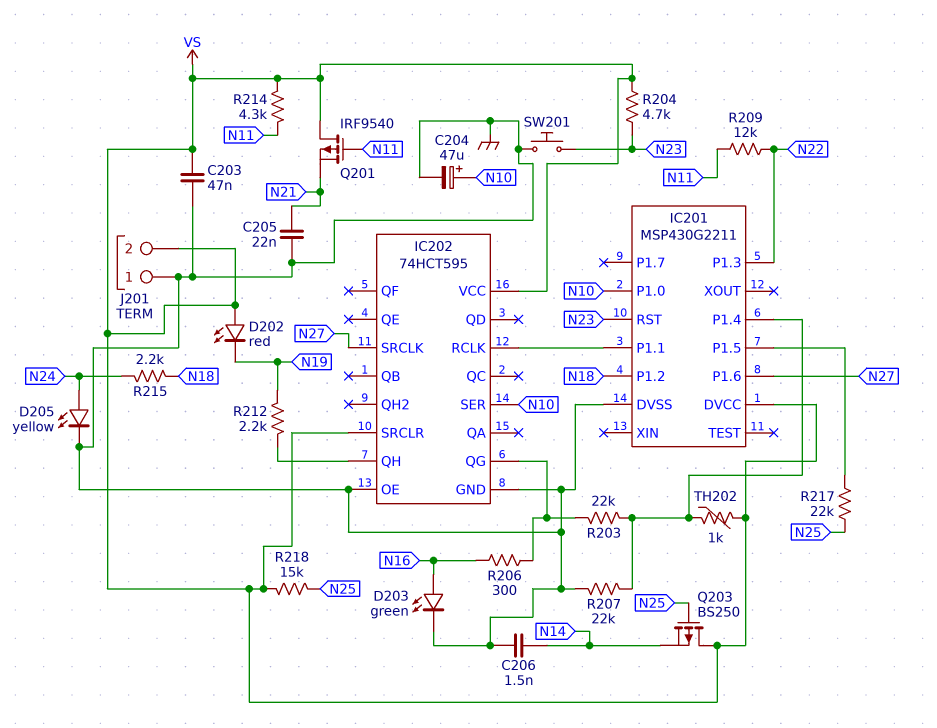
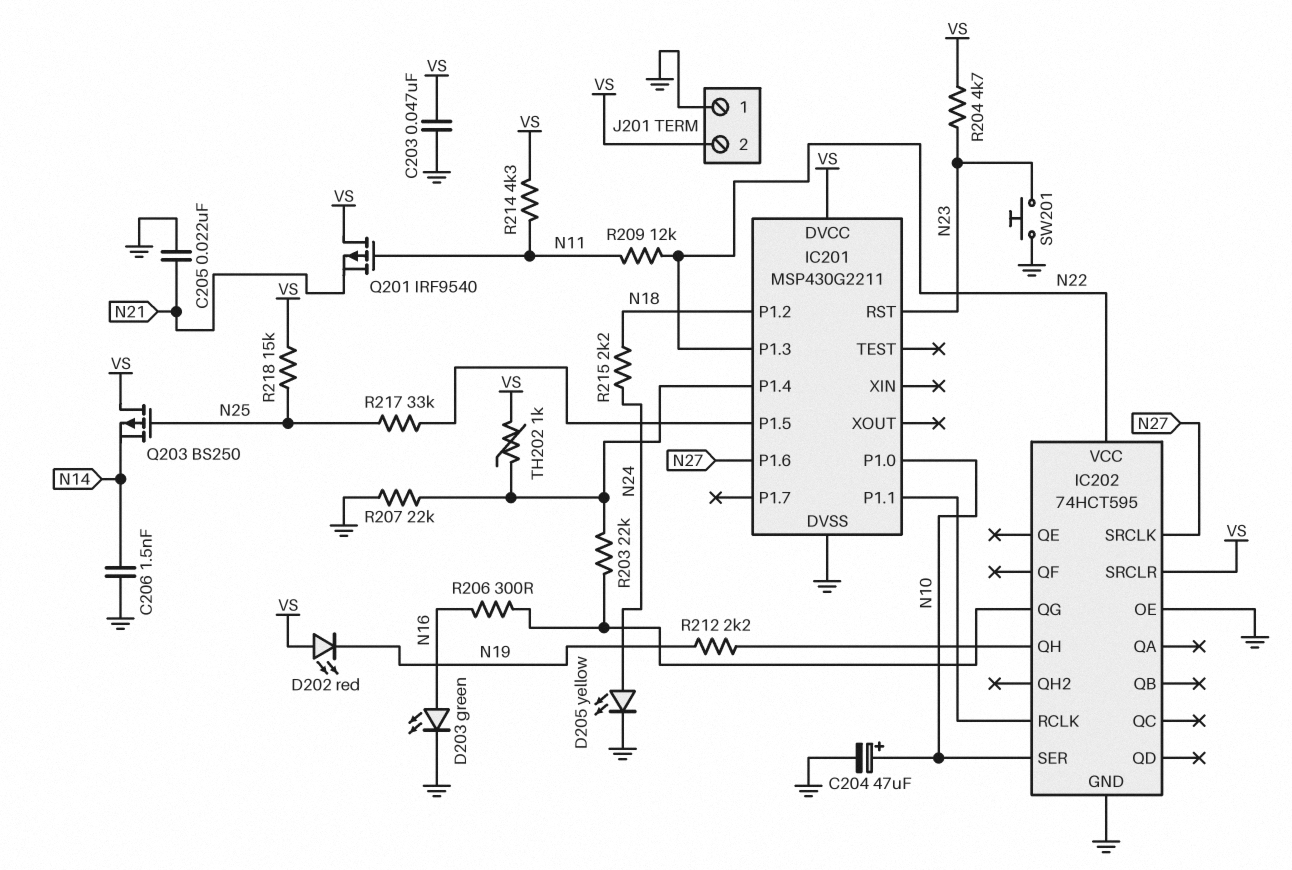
IC202 pin VCC: VS -> N22
R217: 22k (IC201/P1.5, N25) -> 33k (IC201/P1.5, N25)

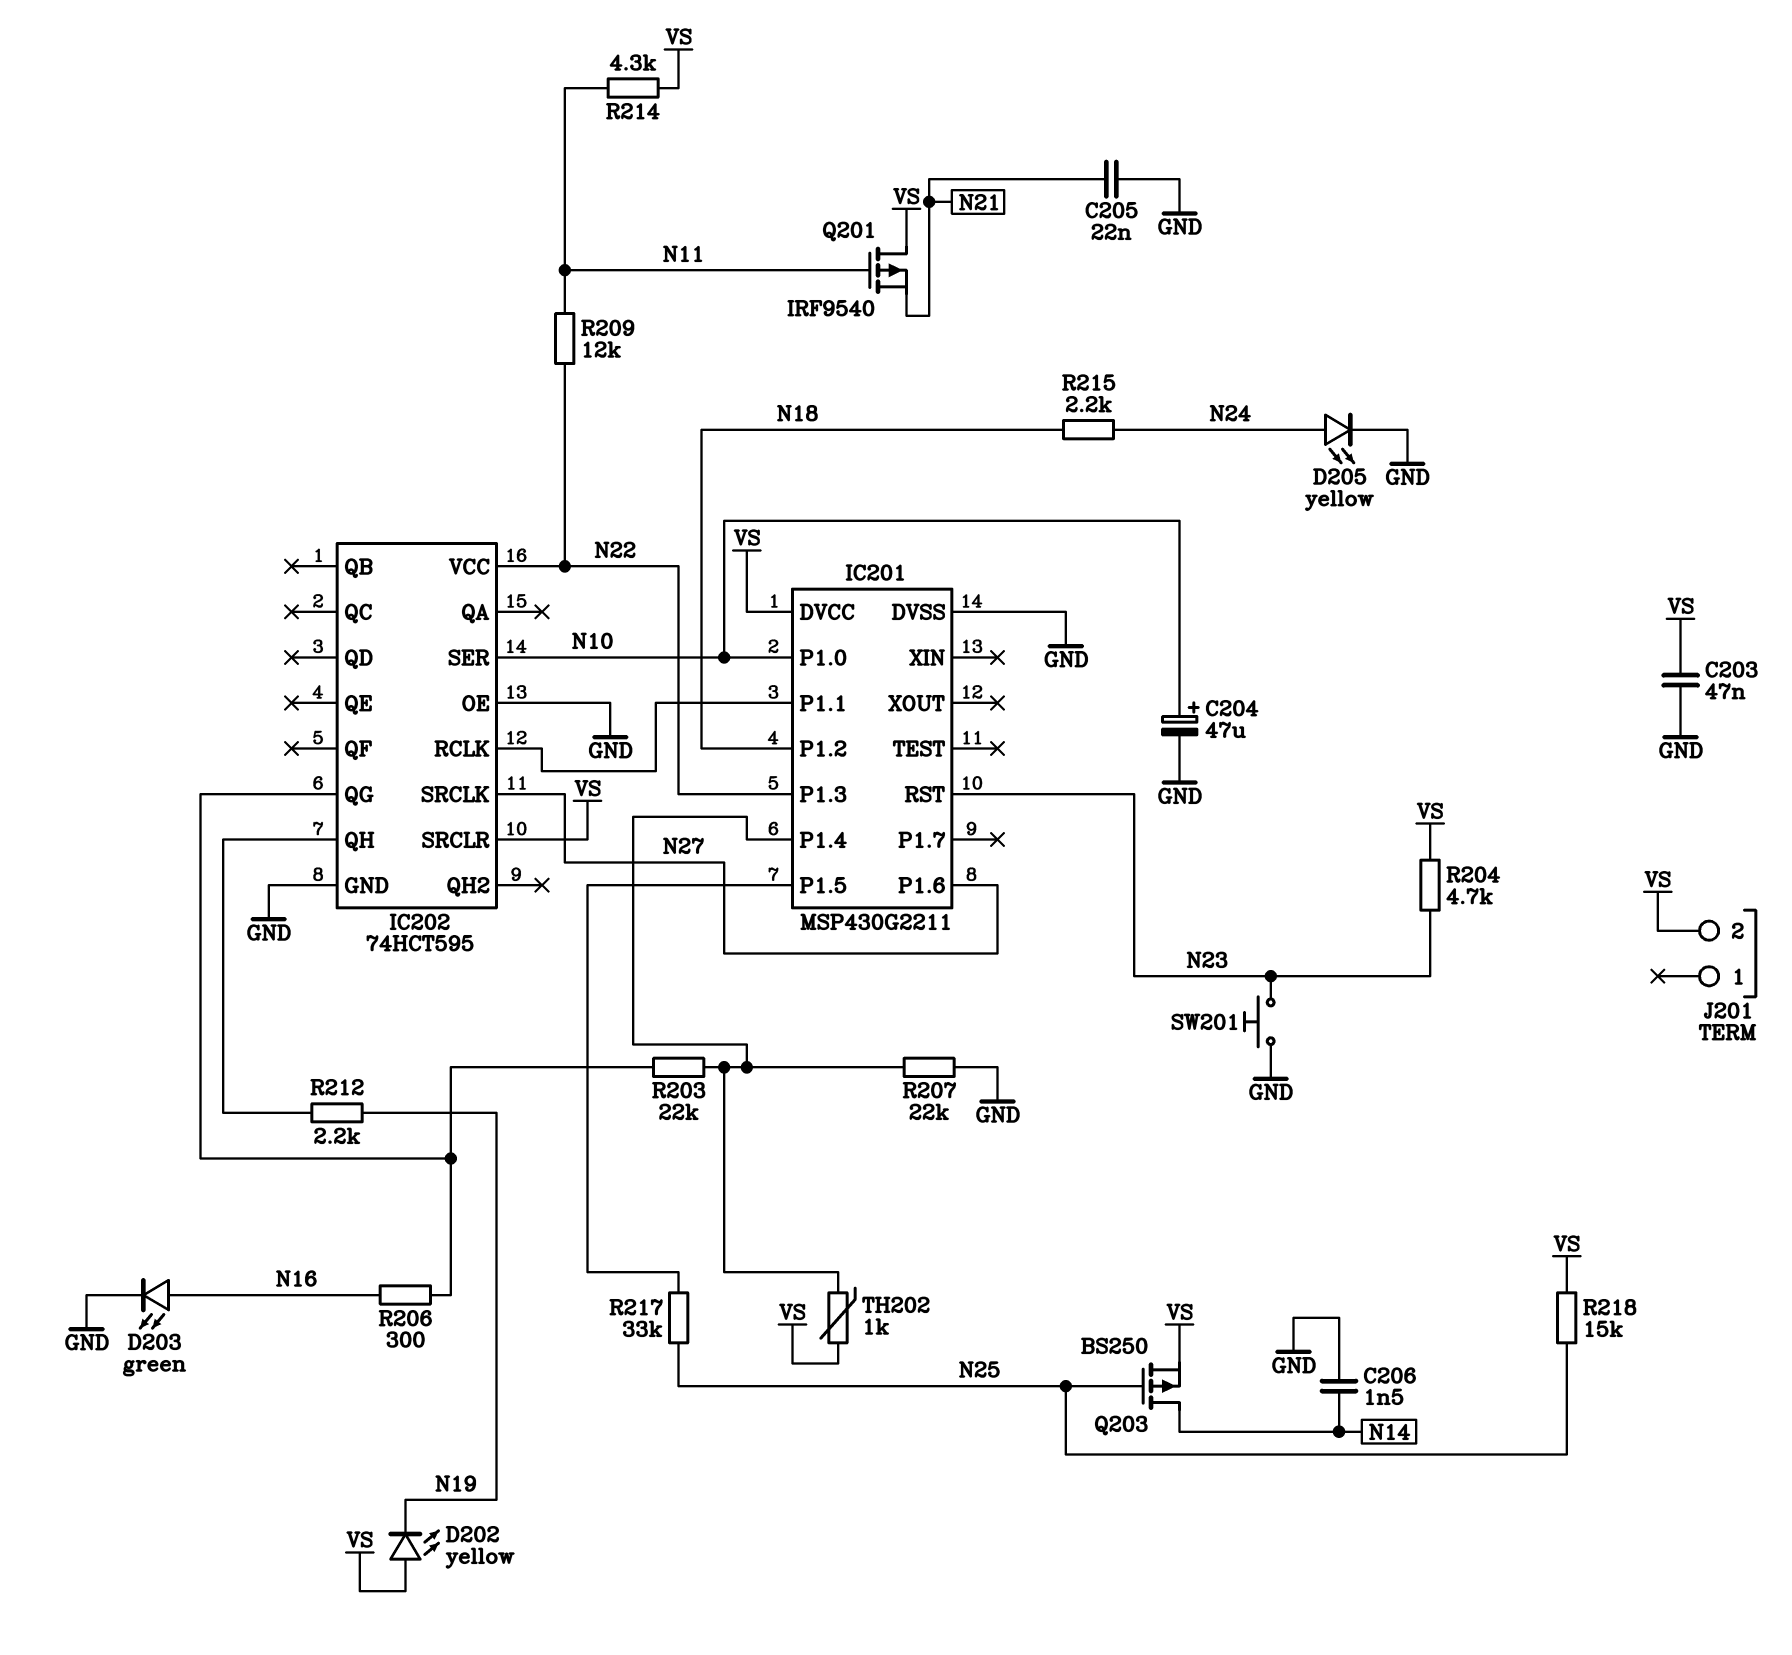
D202: LED red (A VS, K N19) -> LED yellow (A VS, K N19)
J201 pin 1: GND -> none
Q203: PMOS BS250 (G N25, D VS, S N14) -> PMOS BS250 (G N25, D N14, S VS)

